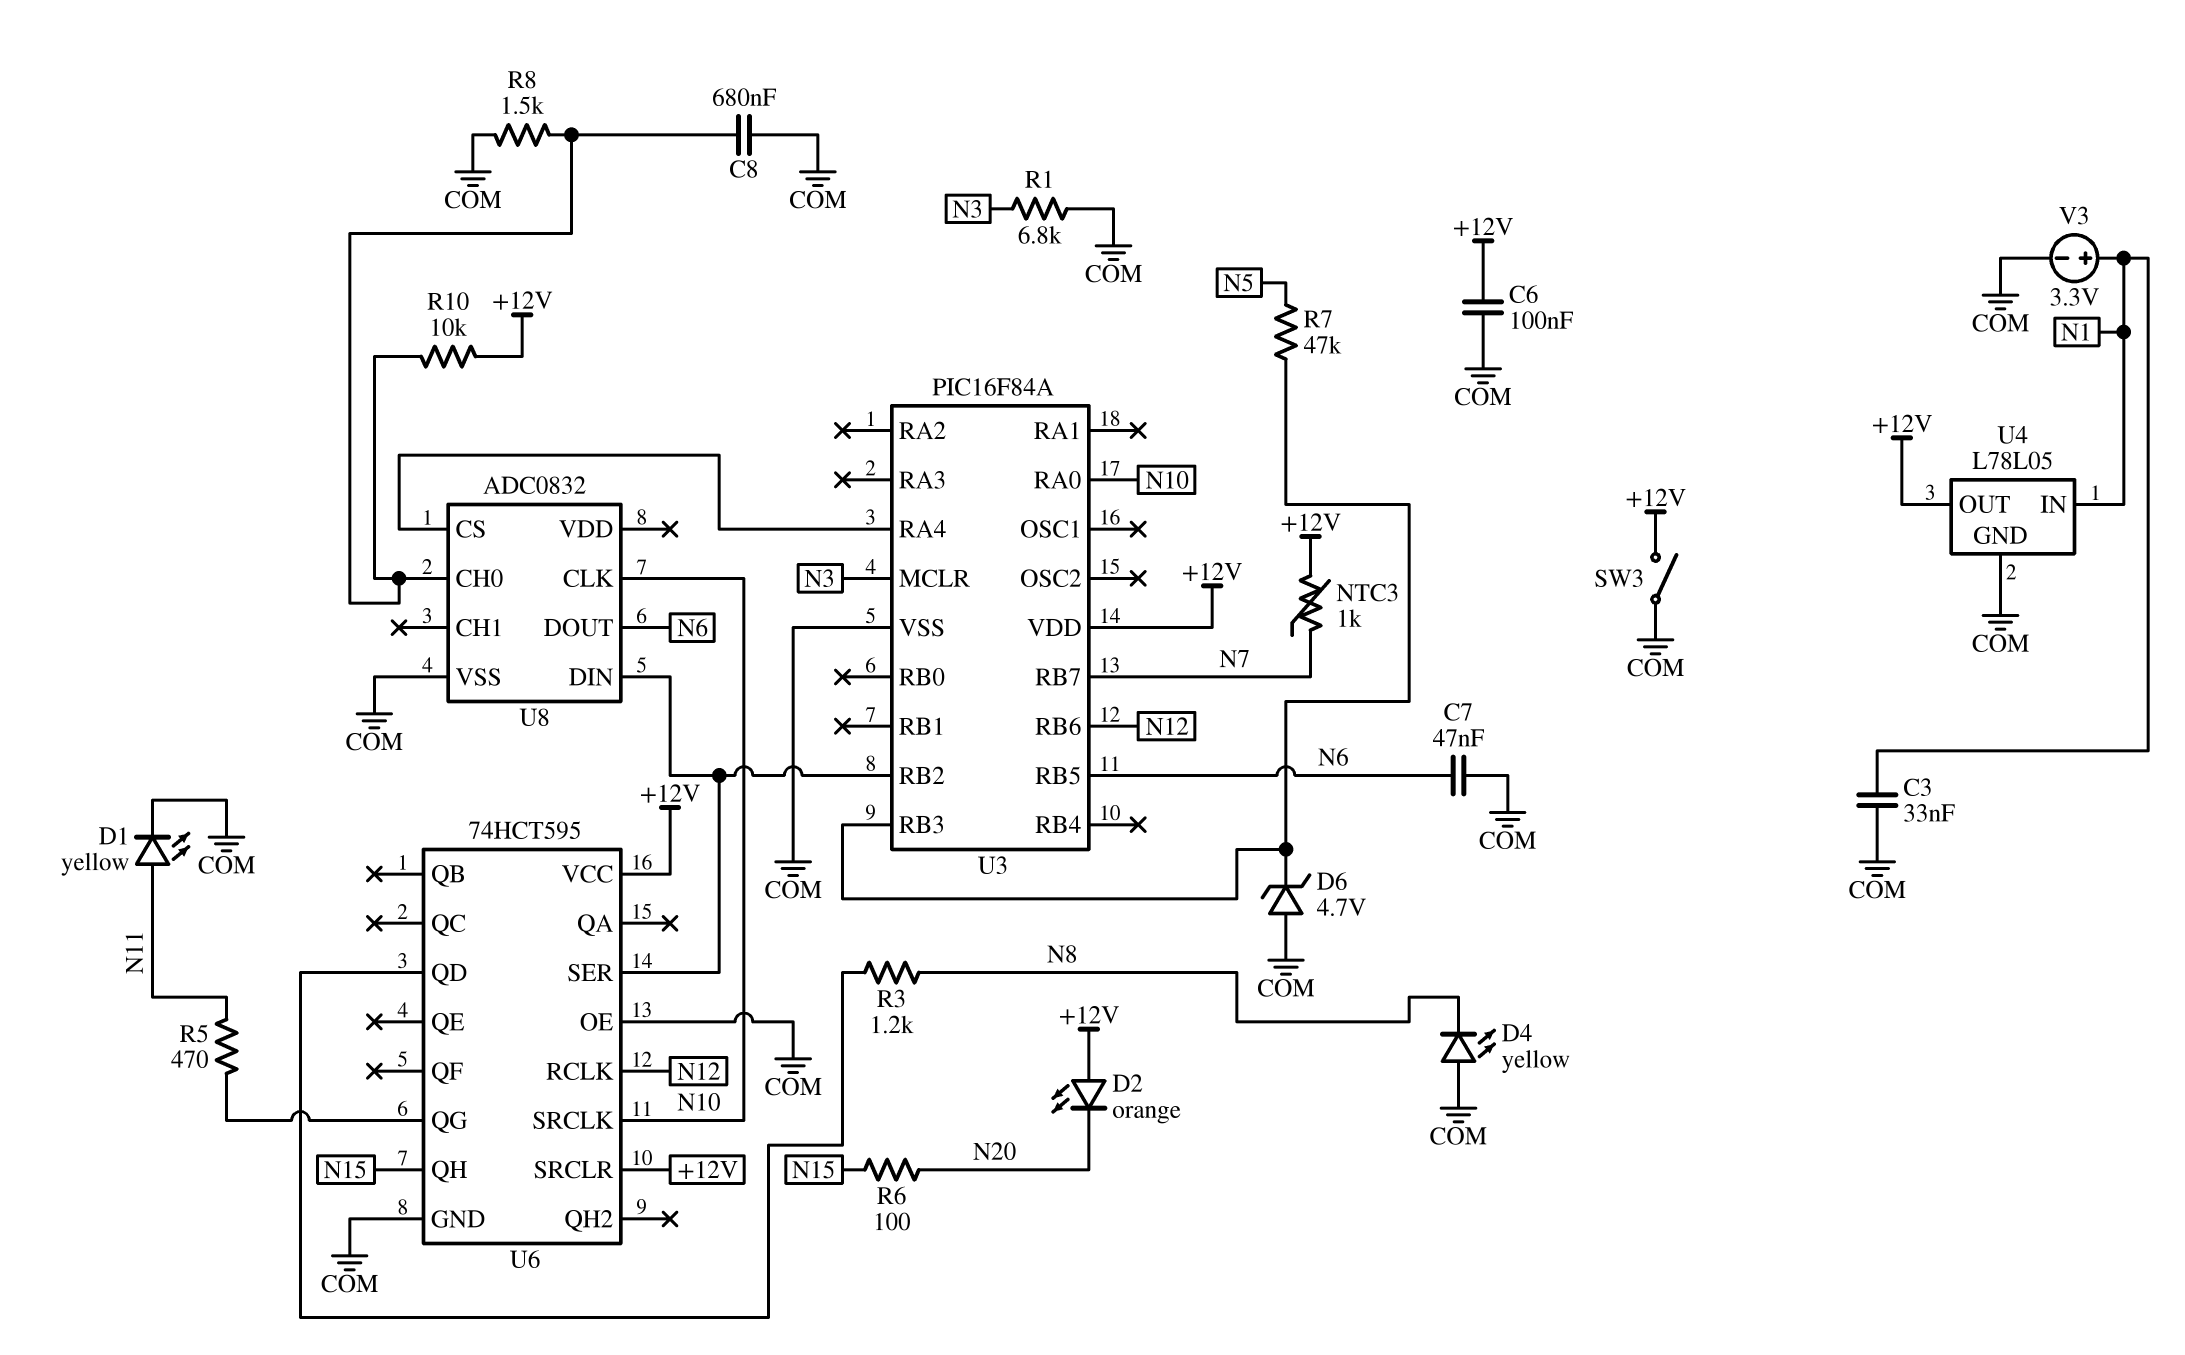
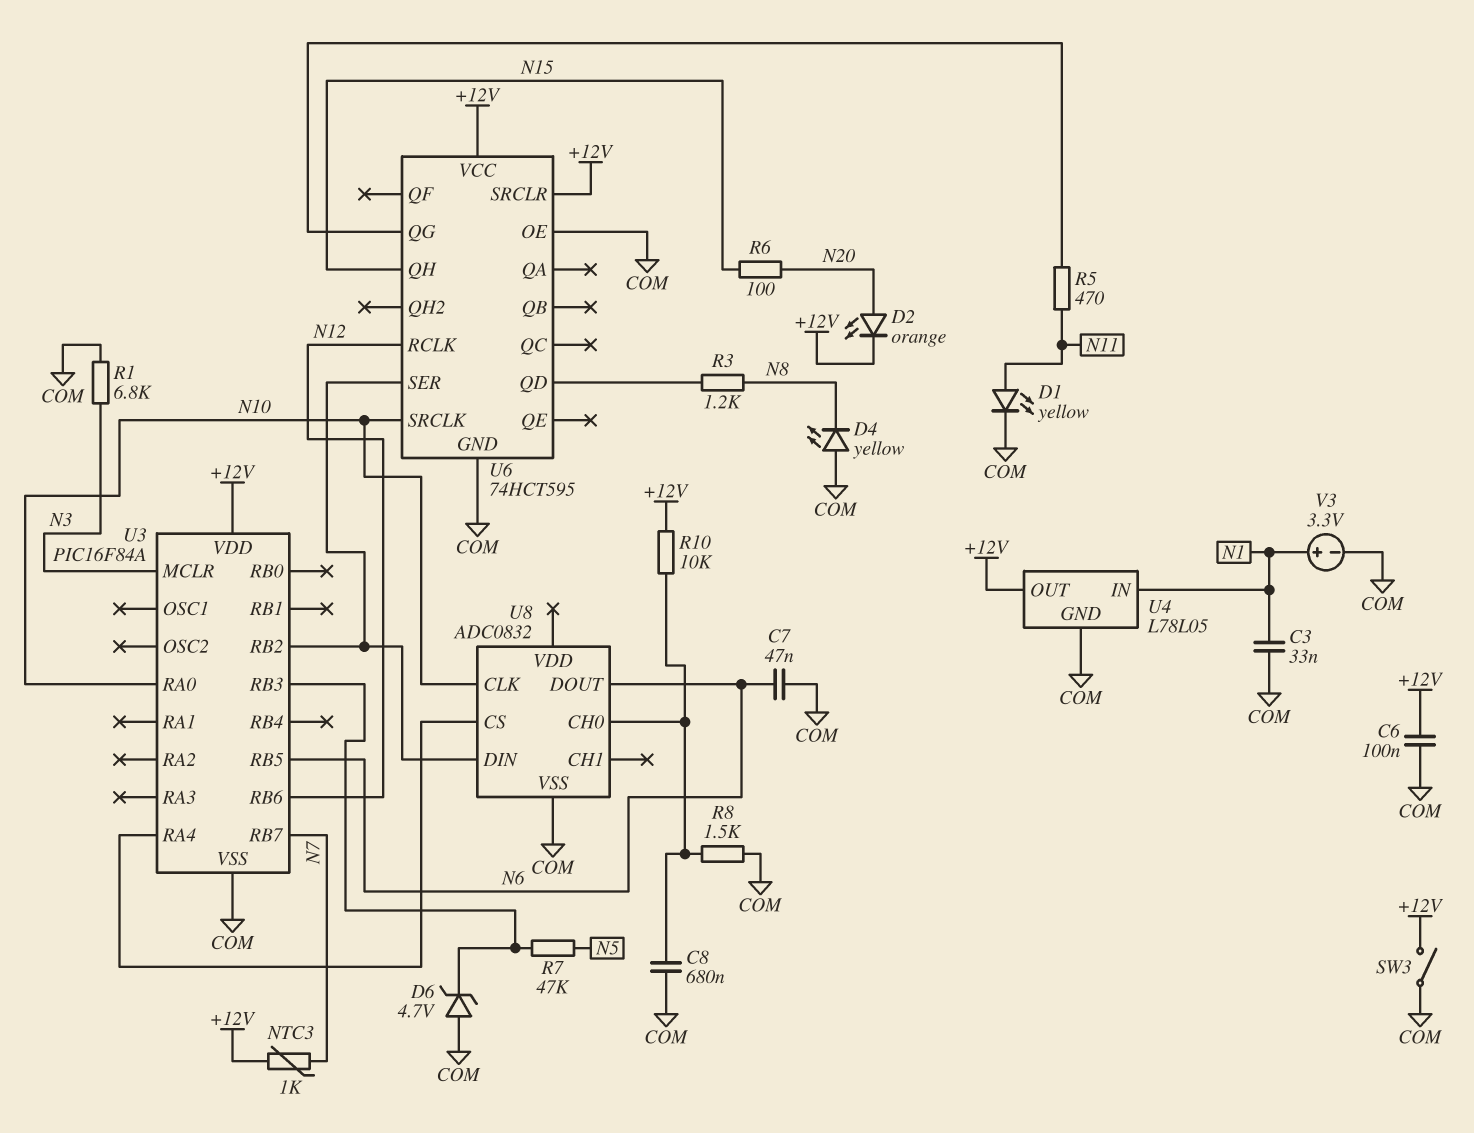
D2: LED orange (A +12V, K N20) -> LED orange (A N20, K +12V)

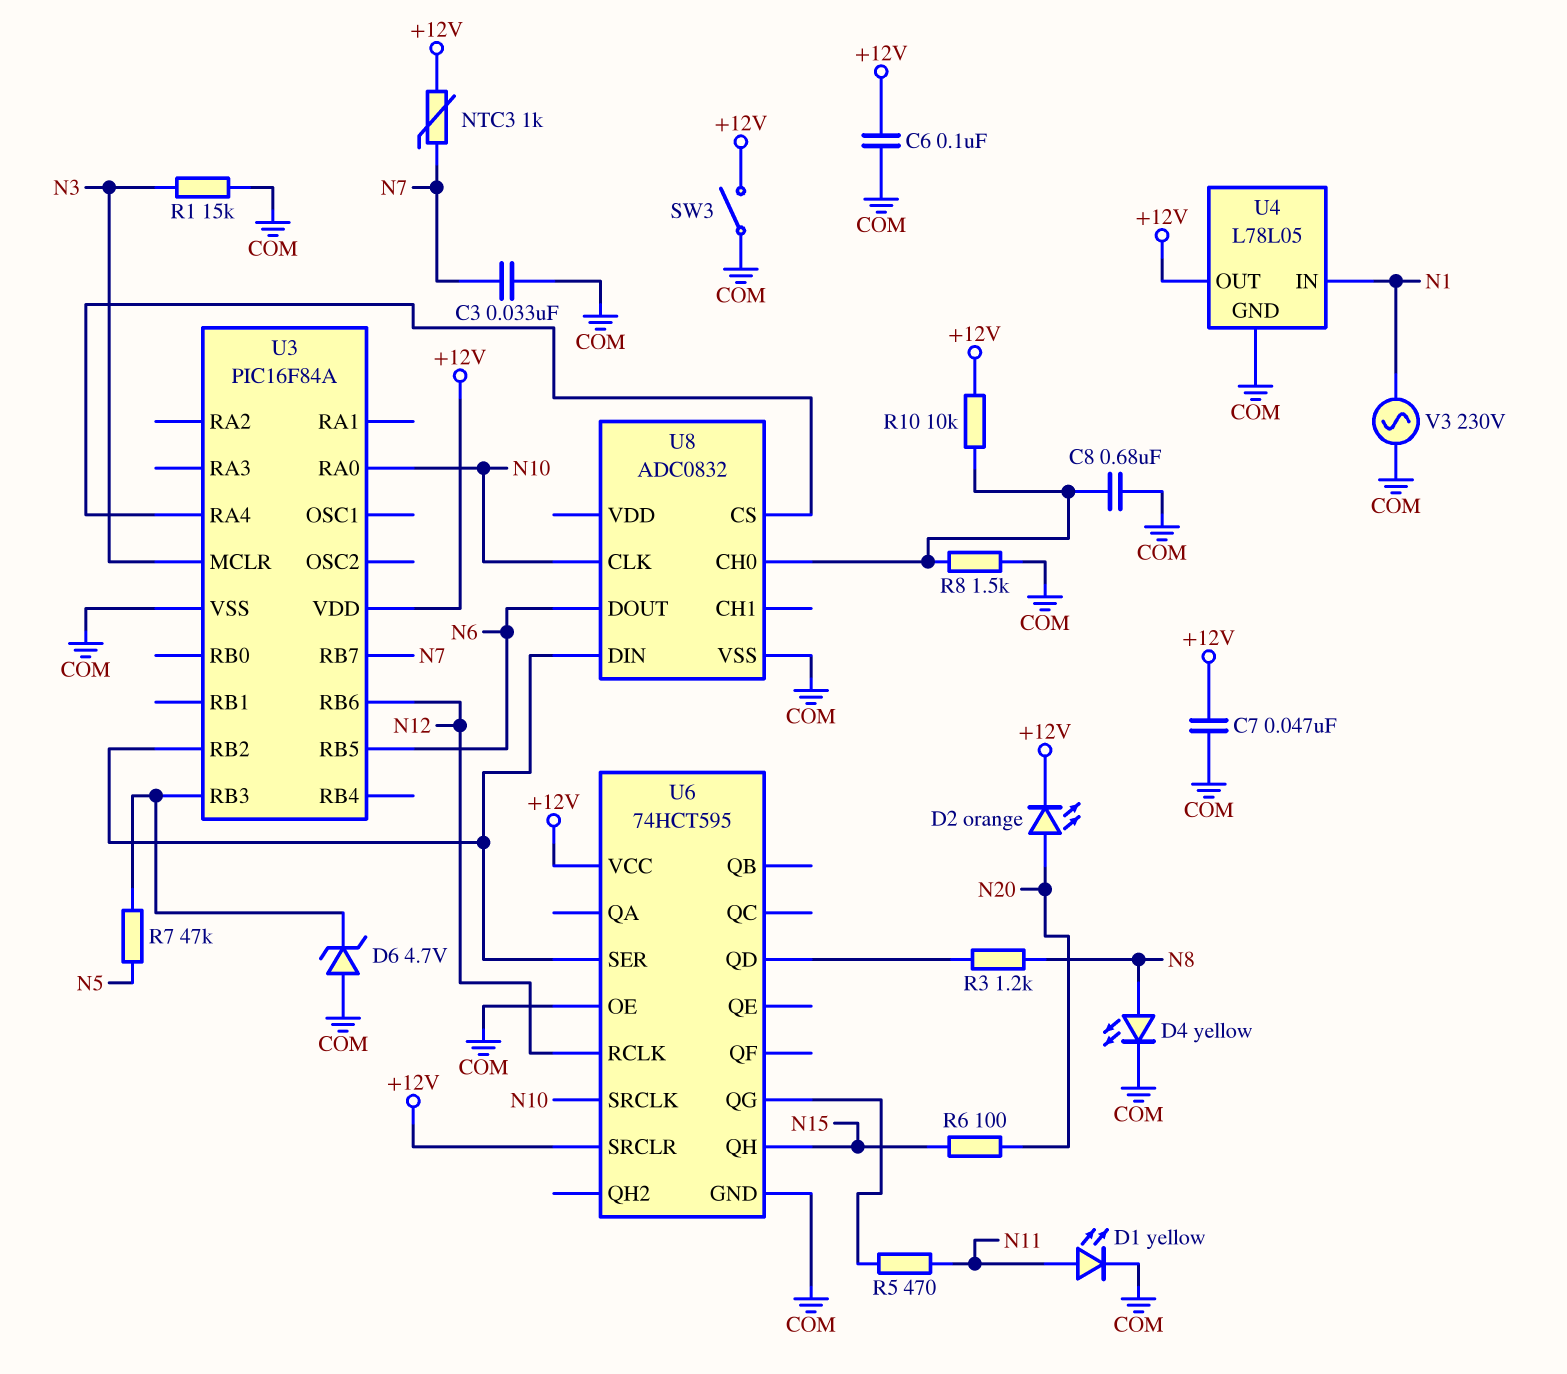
C3: 33nF (COM, N1) -> 33nF (COM, N7)
C7: 47nF (COM, N6) -> 47nF (+12V, COM)
D4: LED yellow (A COM, K N8) -> LED yellow (A N8, K COM)
R1: 6.8k (COM, N3) -> 15k (COM, N3)
V3: 3.3V (plus N1, minus COM) -> AC 230V (COM, N1)

